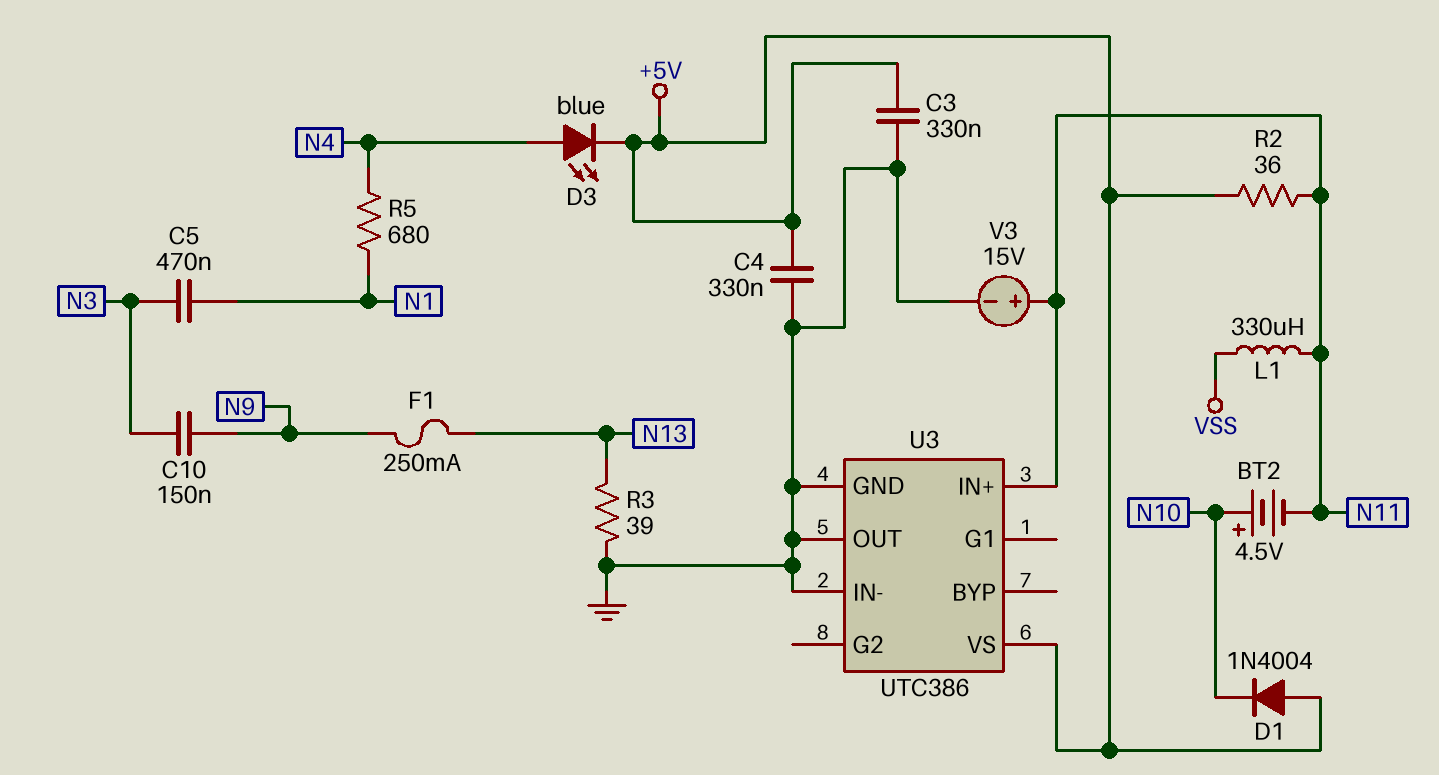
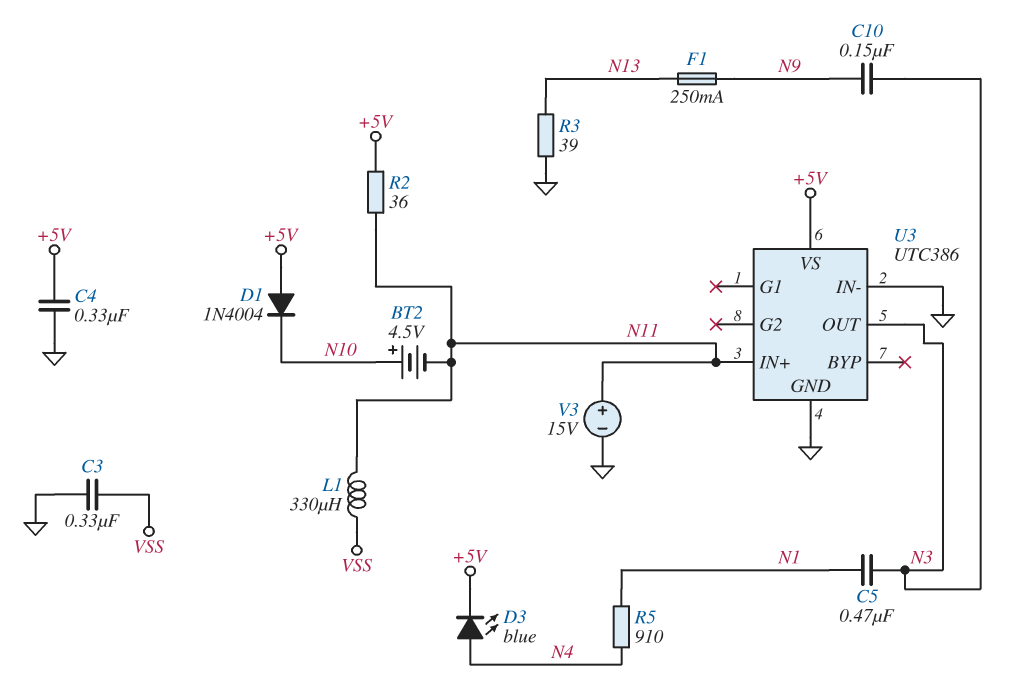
C3: 330nF (+5V, GND) -> 330nF (GND, VSS)
R5: 680 (N1, N4) -> 910 (N1, N4)
U3 pin OUT: GND -> N3

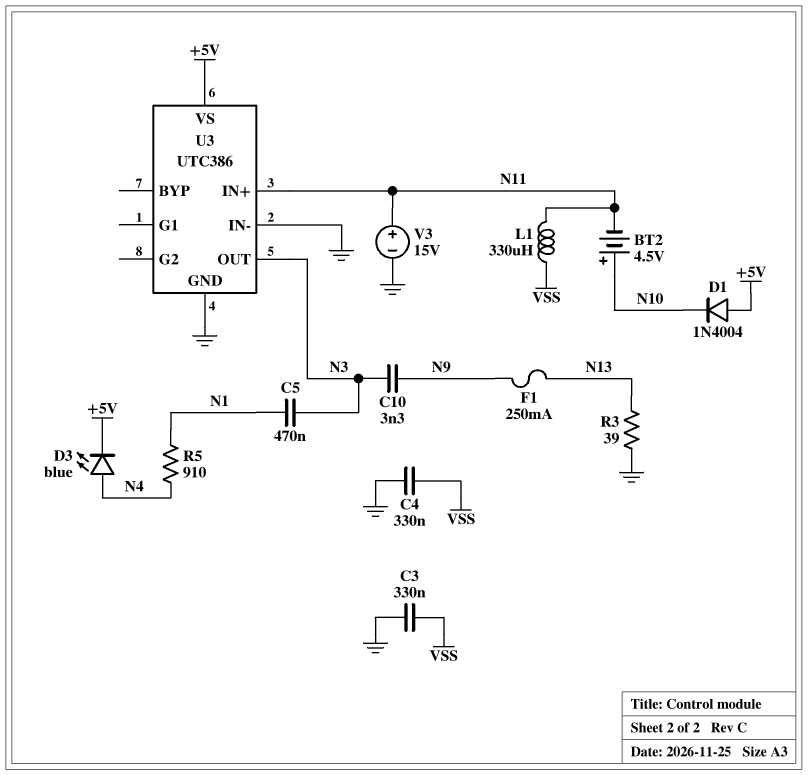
C4: 330nF (+5V, GND) -> 330nF (GND, VSS)
C10: 150nF (N3, N9) -> 3.3nF (N3, N9)
R2: 36 (+5V, N11) -> none

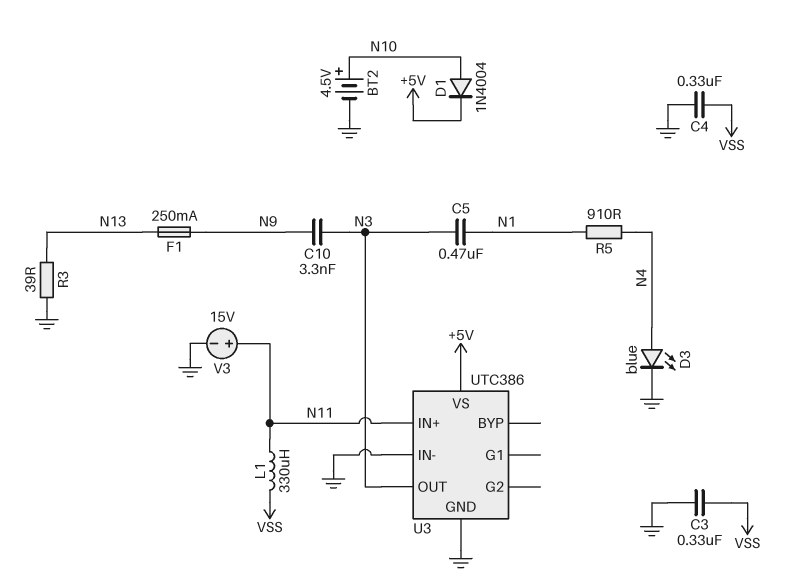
BT2: 4.5V (plus N10, minus N11) -> 4.5V (plus N10, minus GND)
D1: diode 1N4004 (A +5V, K N10) -> diode 1N4004 (A N10, K +5V)
D3: LED blue (A N4, K +5V) -> LED blue (A N4, K GND)

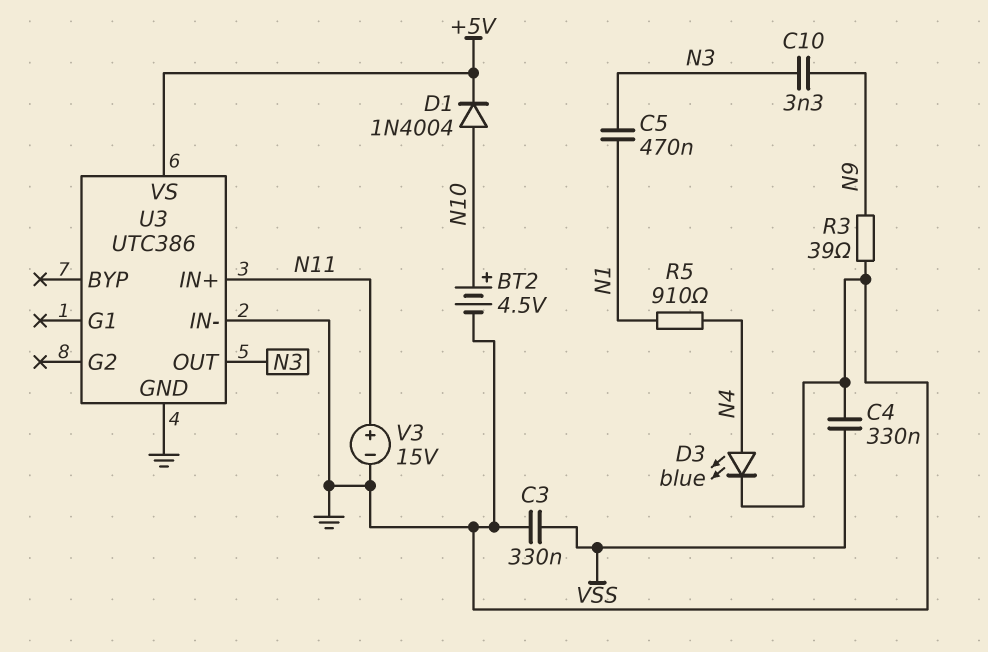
F1: 250mA (N9, N13) -> none
L1: 330uH (N11, VSS) -> none
R3: 39 (GND, N13) -> 39 (GND, N9)

